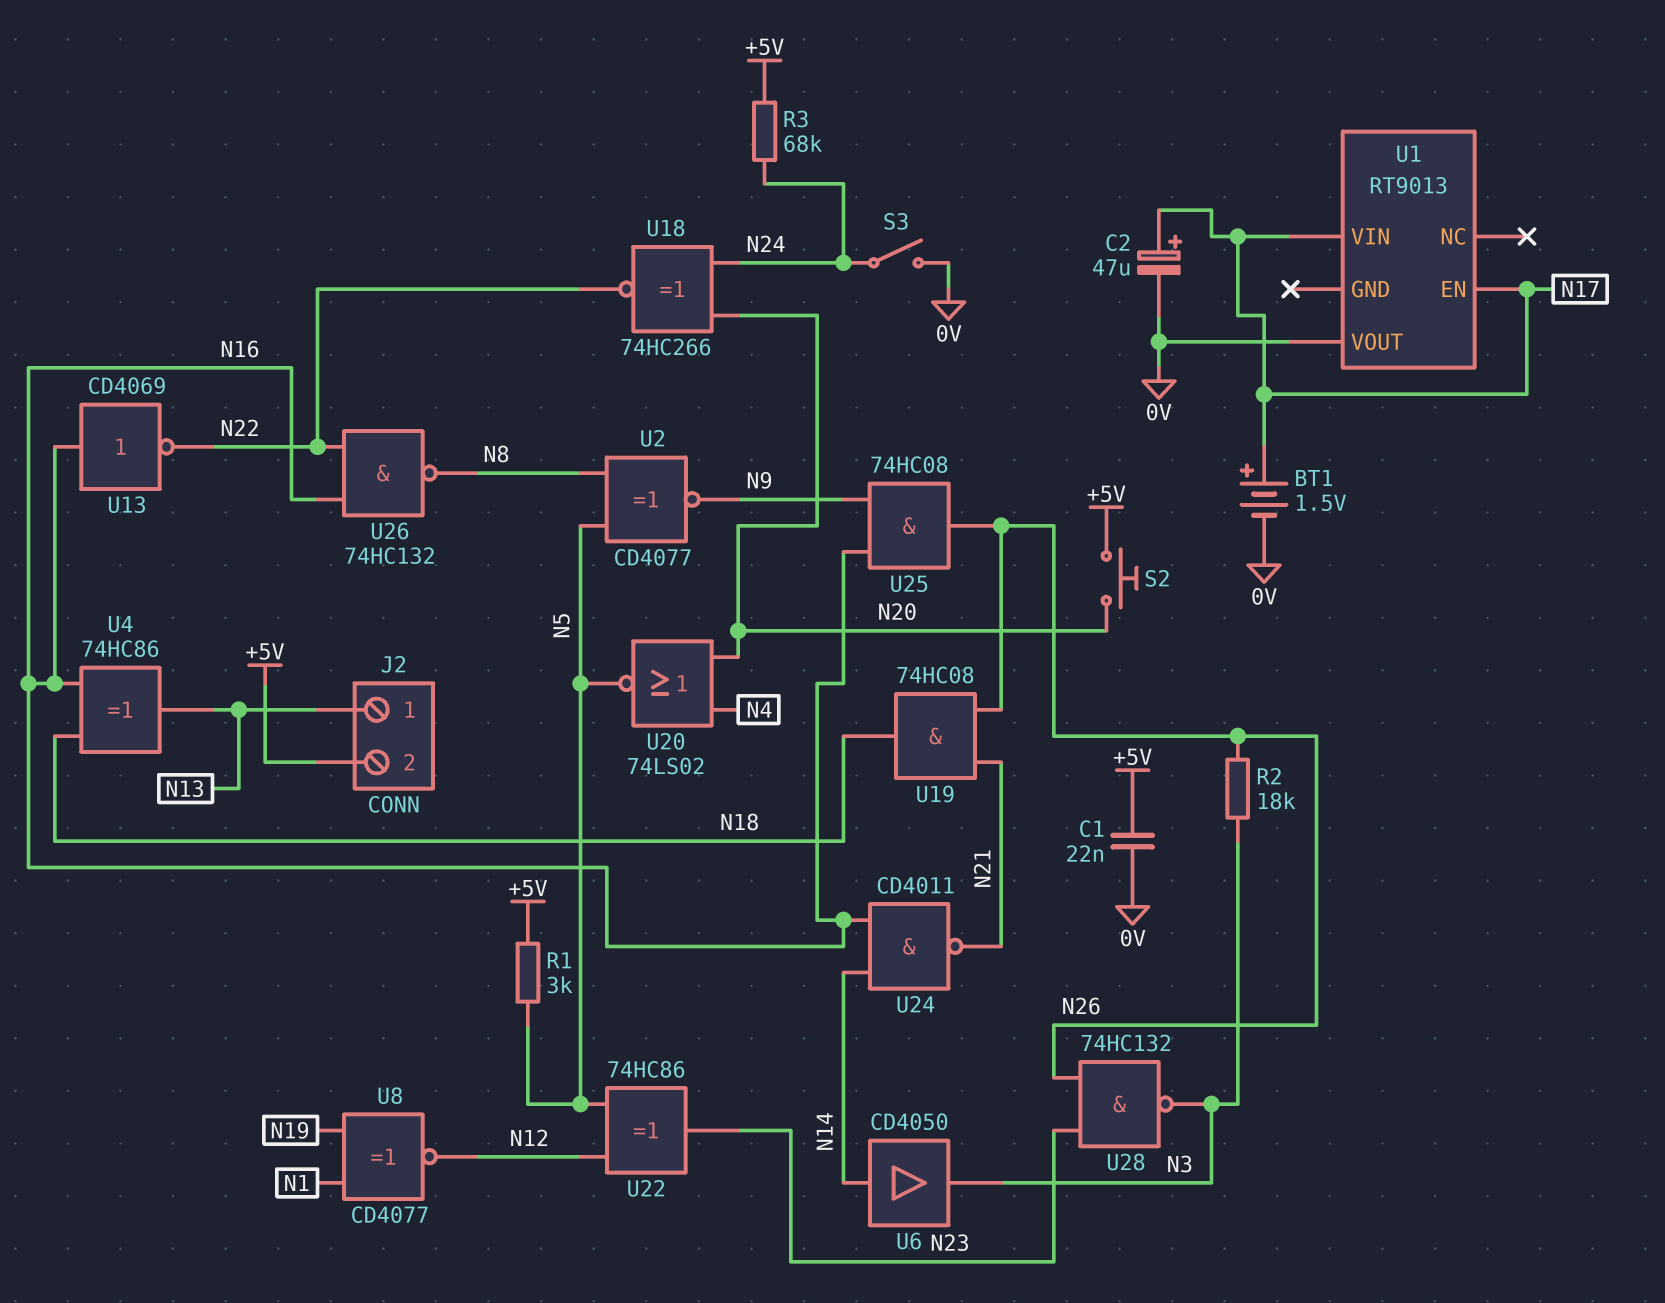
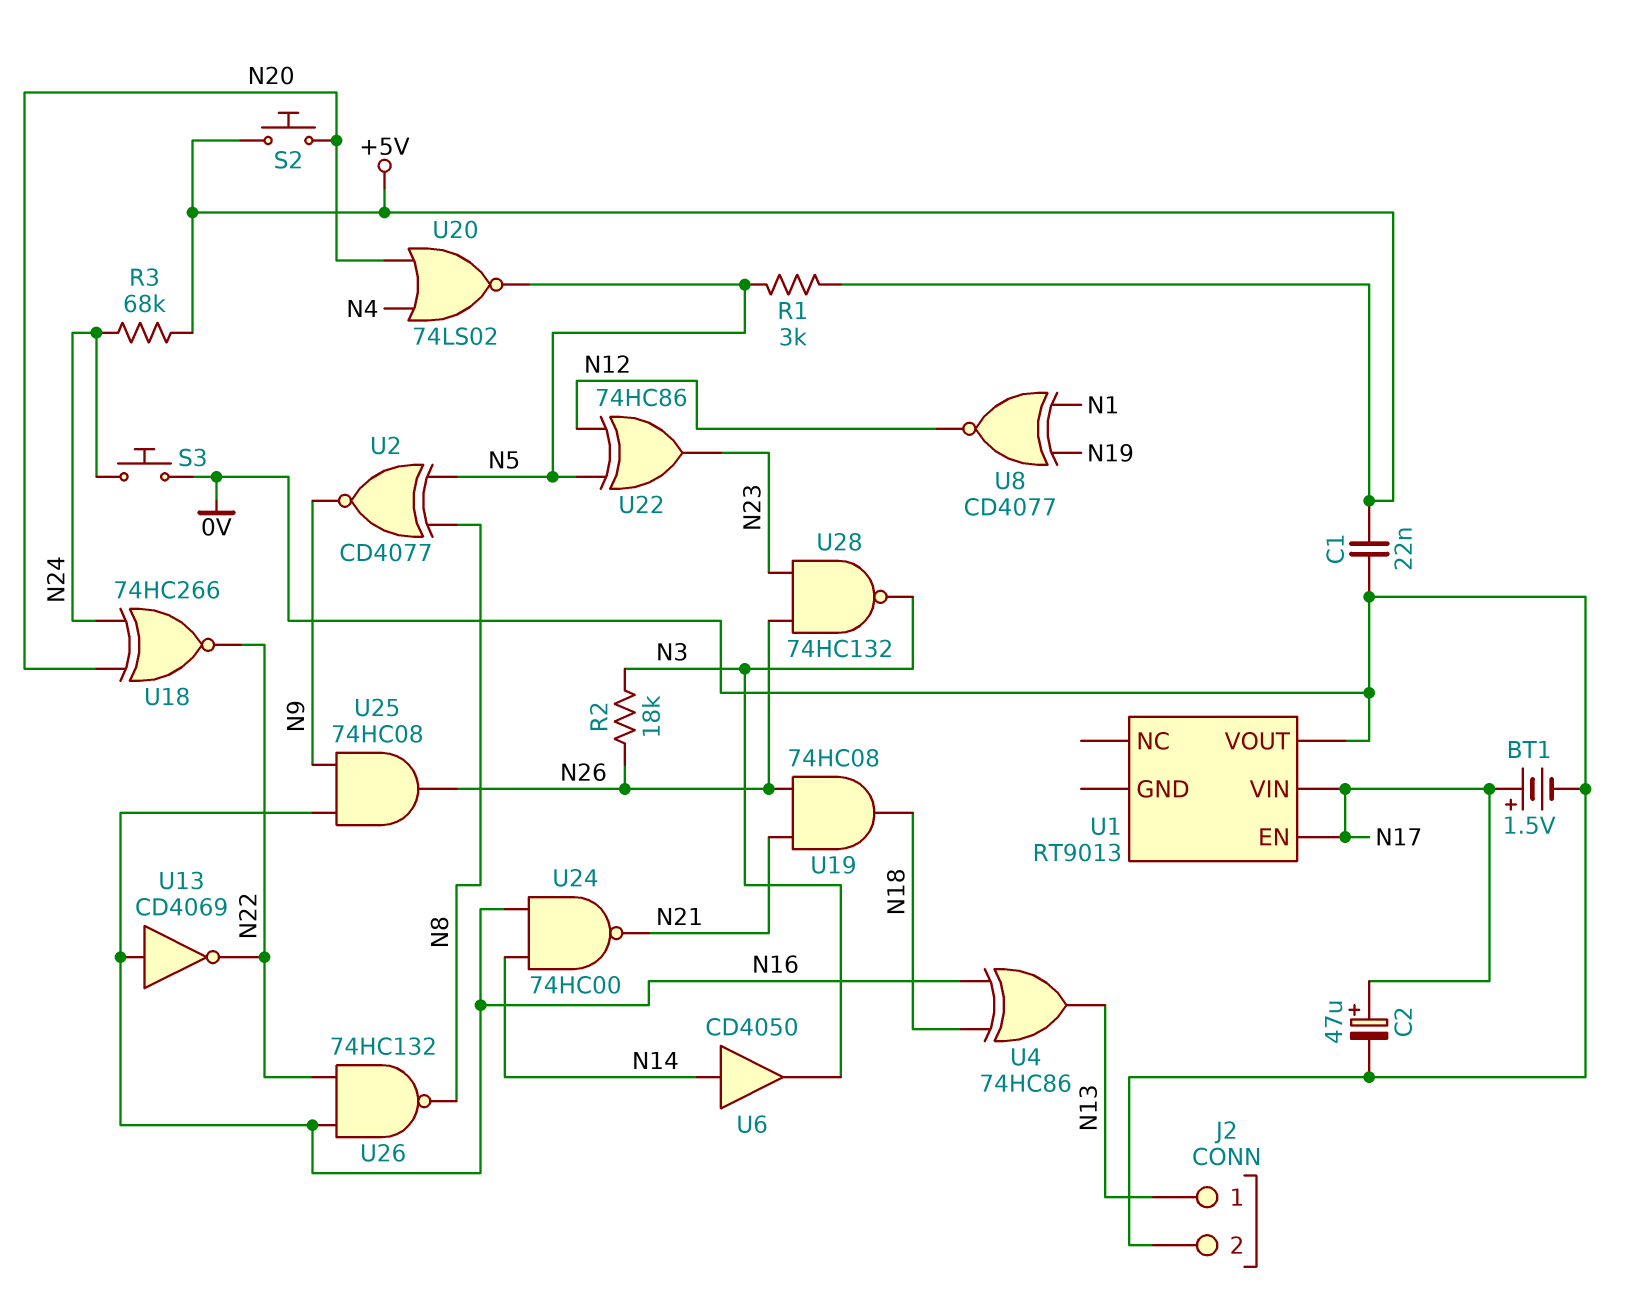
J2 pin 2: +5V -> 0V
S3: switch (0V, N24) -> button (0V, N24)
U24: NAND CD4011 (in N14, in N16, out N21) -> NAND 74HC00 (in N14, in N16, out N21)

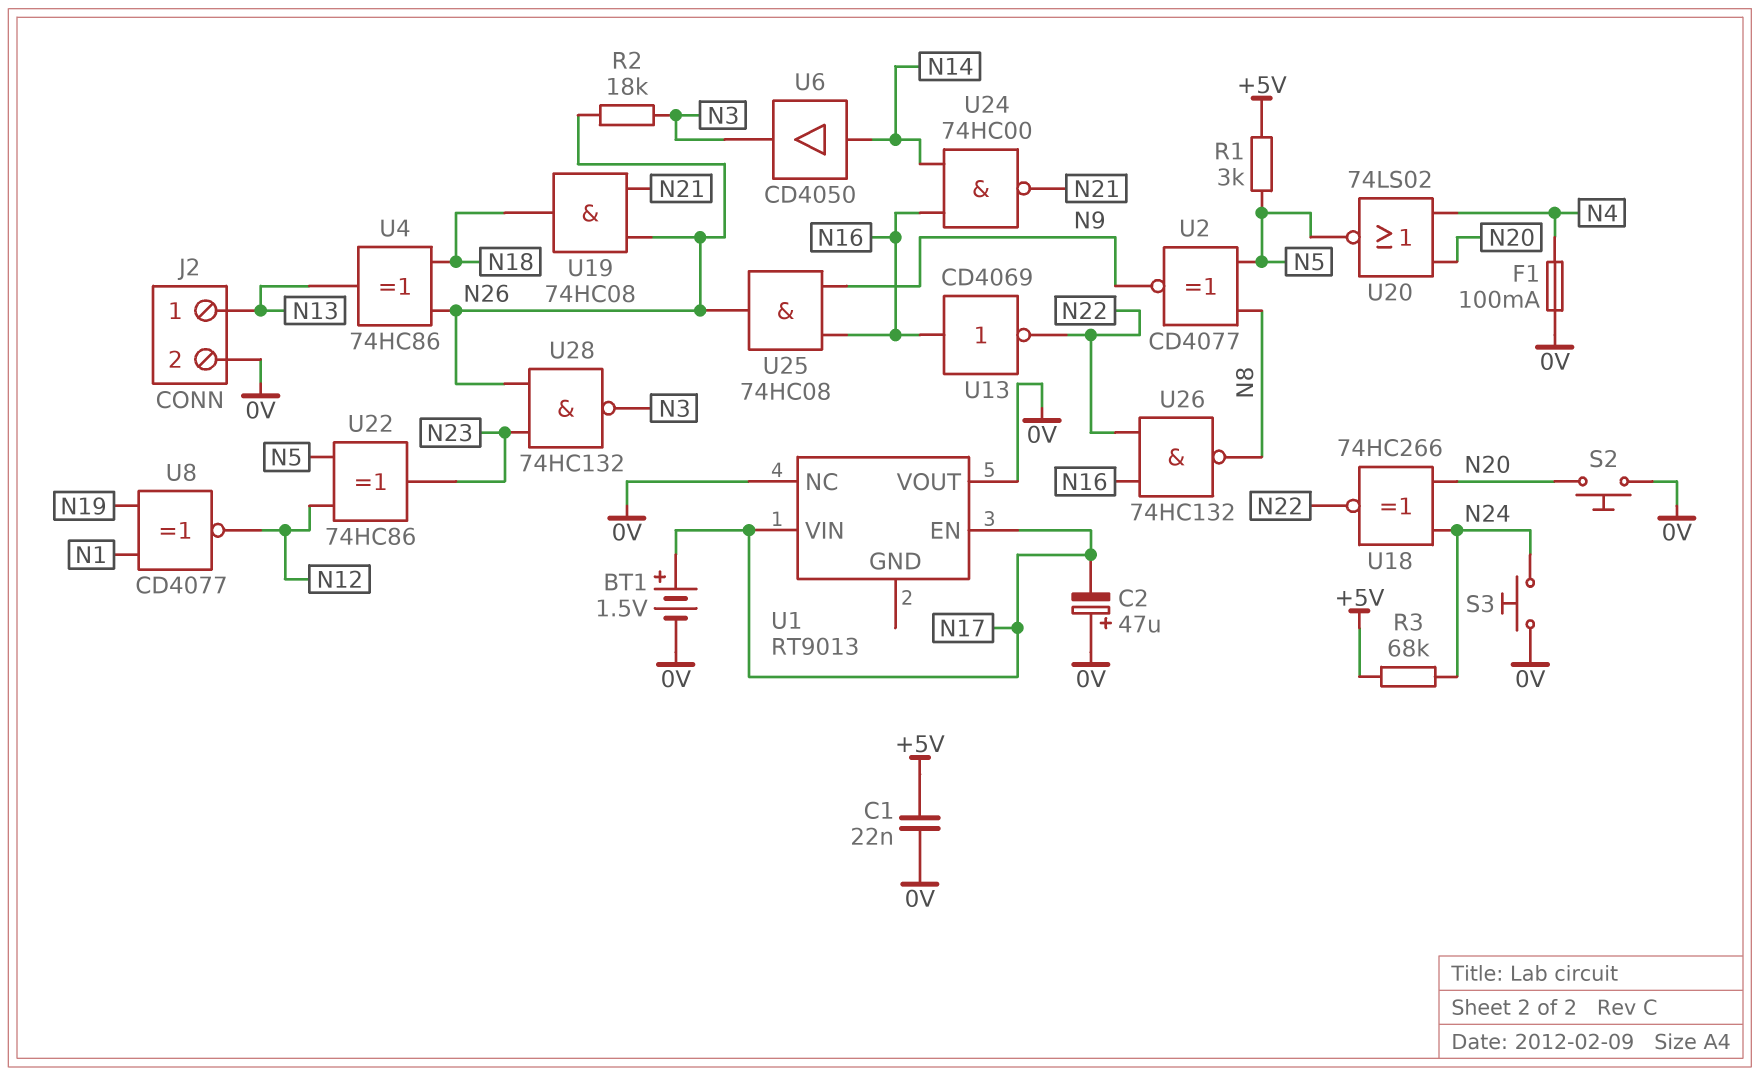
C2: 47uF (plus N17, minus 0V) -> 47uF (plus 0V, minus N17)
F1: none -> 100mA (0V, N4)
S2: button (+5V, N20) -> button (0V, N20)
U1 pin NC: none -> 0V
U4: XOR 74HC86 (in N16, in N18, out N13) -> XOR 74HC86 (in N18, in N26, out N13)

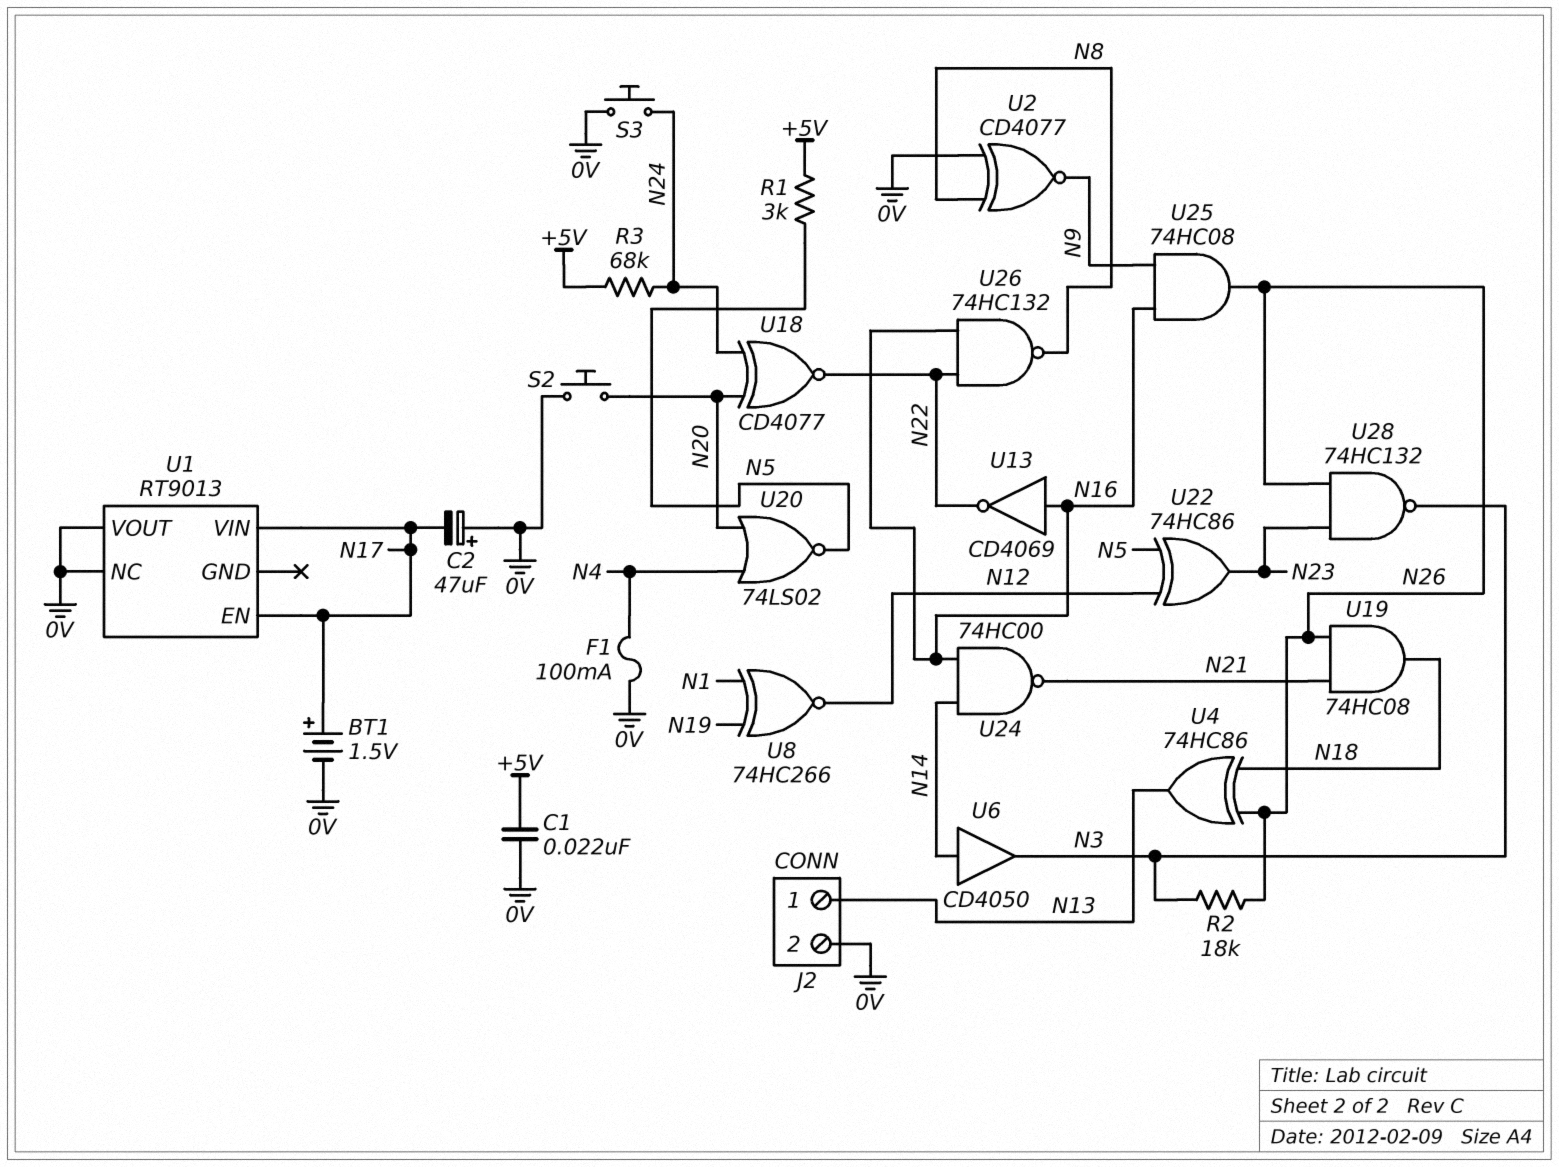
U2: XNOR CD4077 (in N5, in N8, out N9) -> XNOR CD4077 (in 0V, in N8, out N9)
U8: XNOR CD4077 (in N1, in N19, out N12) -> XNOR 74HC266 (in N1, in N19, out N12)
U18: XNOR 74HC266 (in N20, in N24, out N22) -> XNOR CD4077 (in N20, in N24, out N22)

